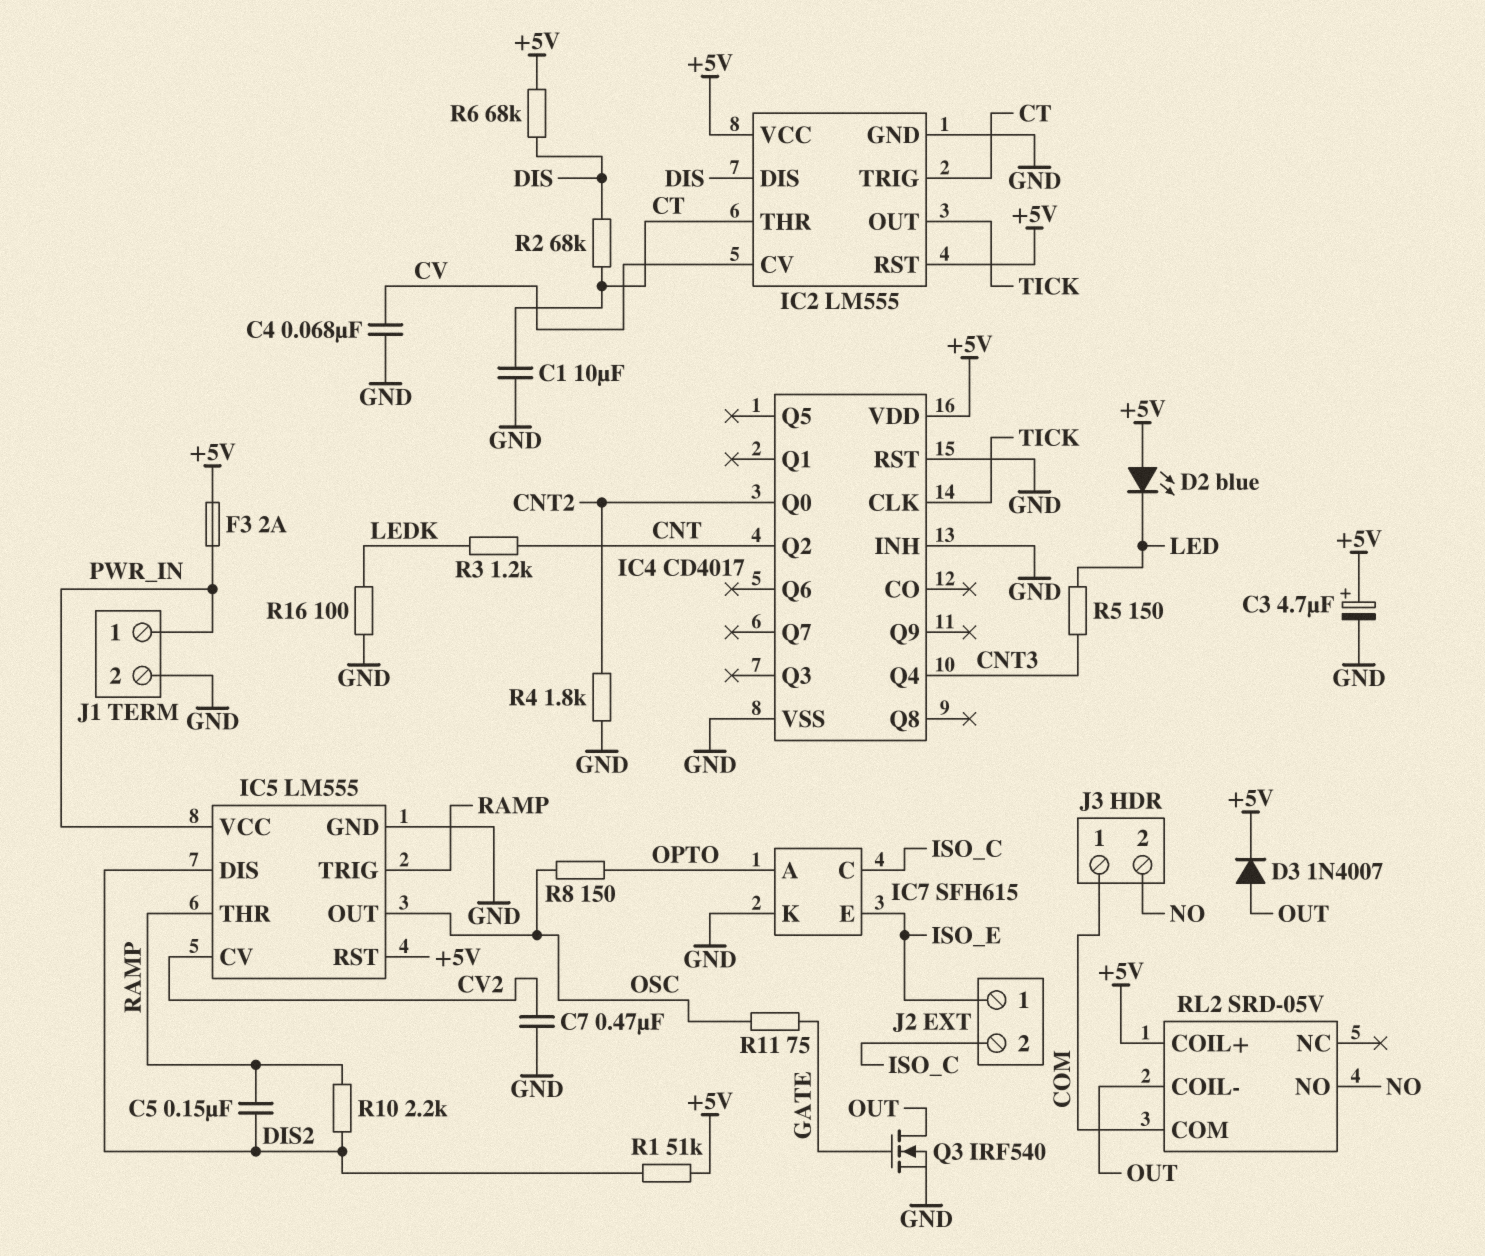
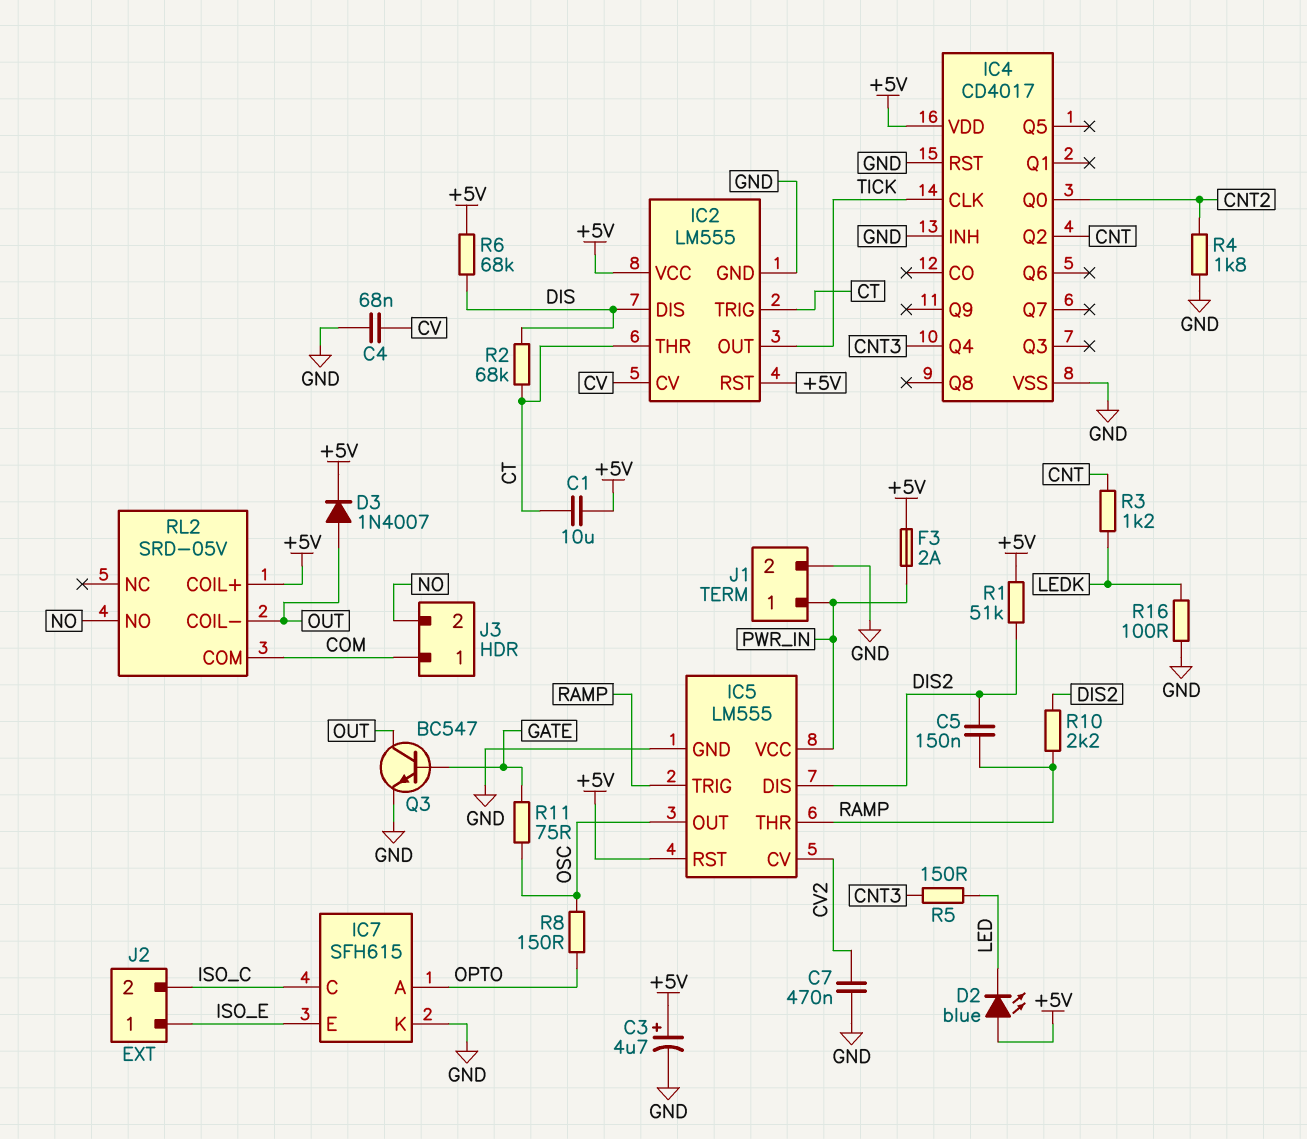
C1: 10uF (CT, GND) -> 10uF (+5V, CT)
Q3: NMOS IRF540 (G GATE, D OUT, S GND) -> NPN BC547 (B GATE, C OUT, E GND)

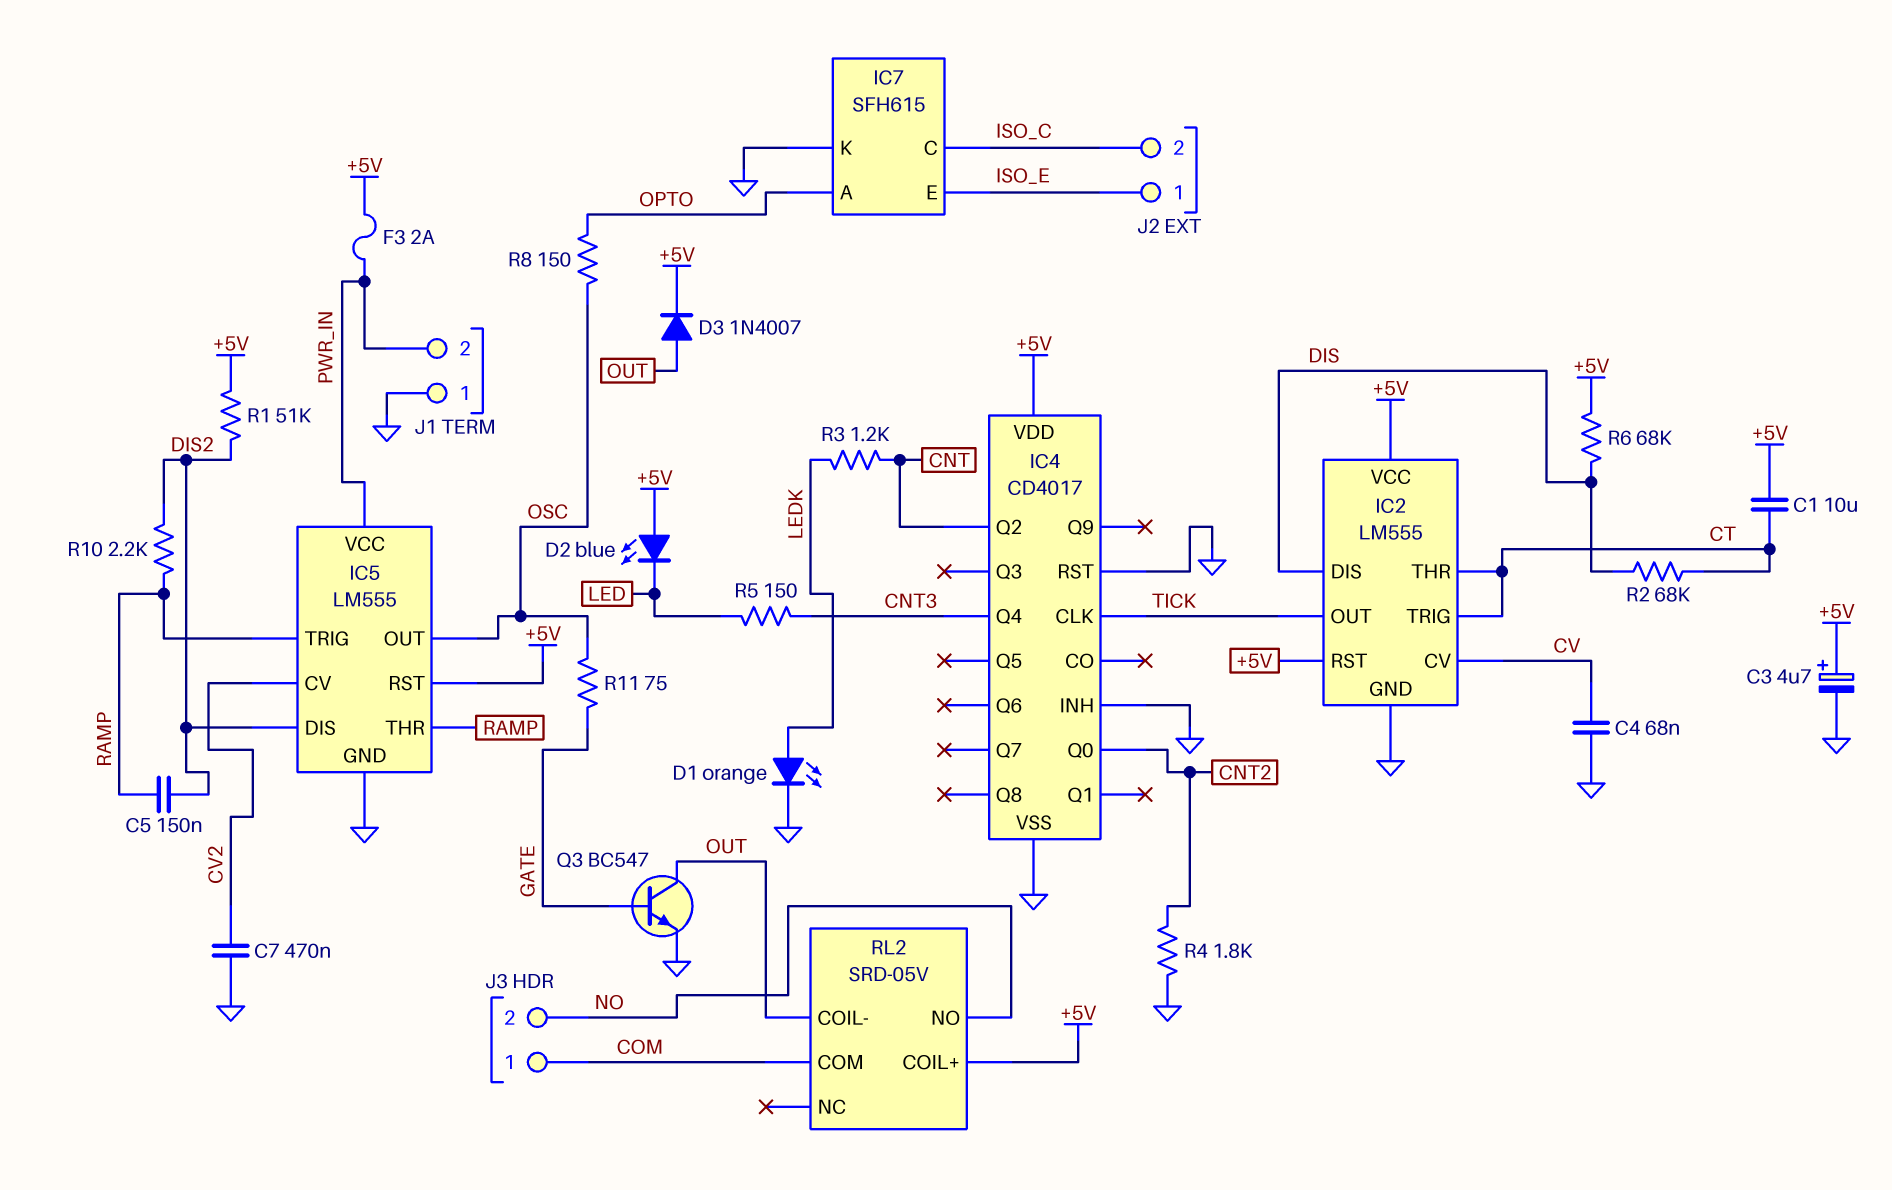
D1: none -> LED orange (A LEDK, K GND)
J1 pin 1: PWR_IN -> GND
J1 pin 2: GND -> PWR_IN
R16: 100 (GND, LEDK) -> none

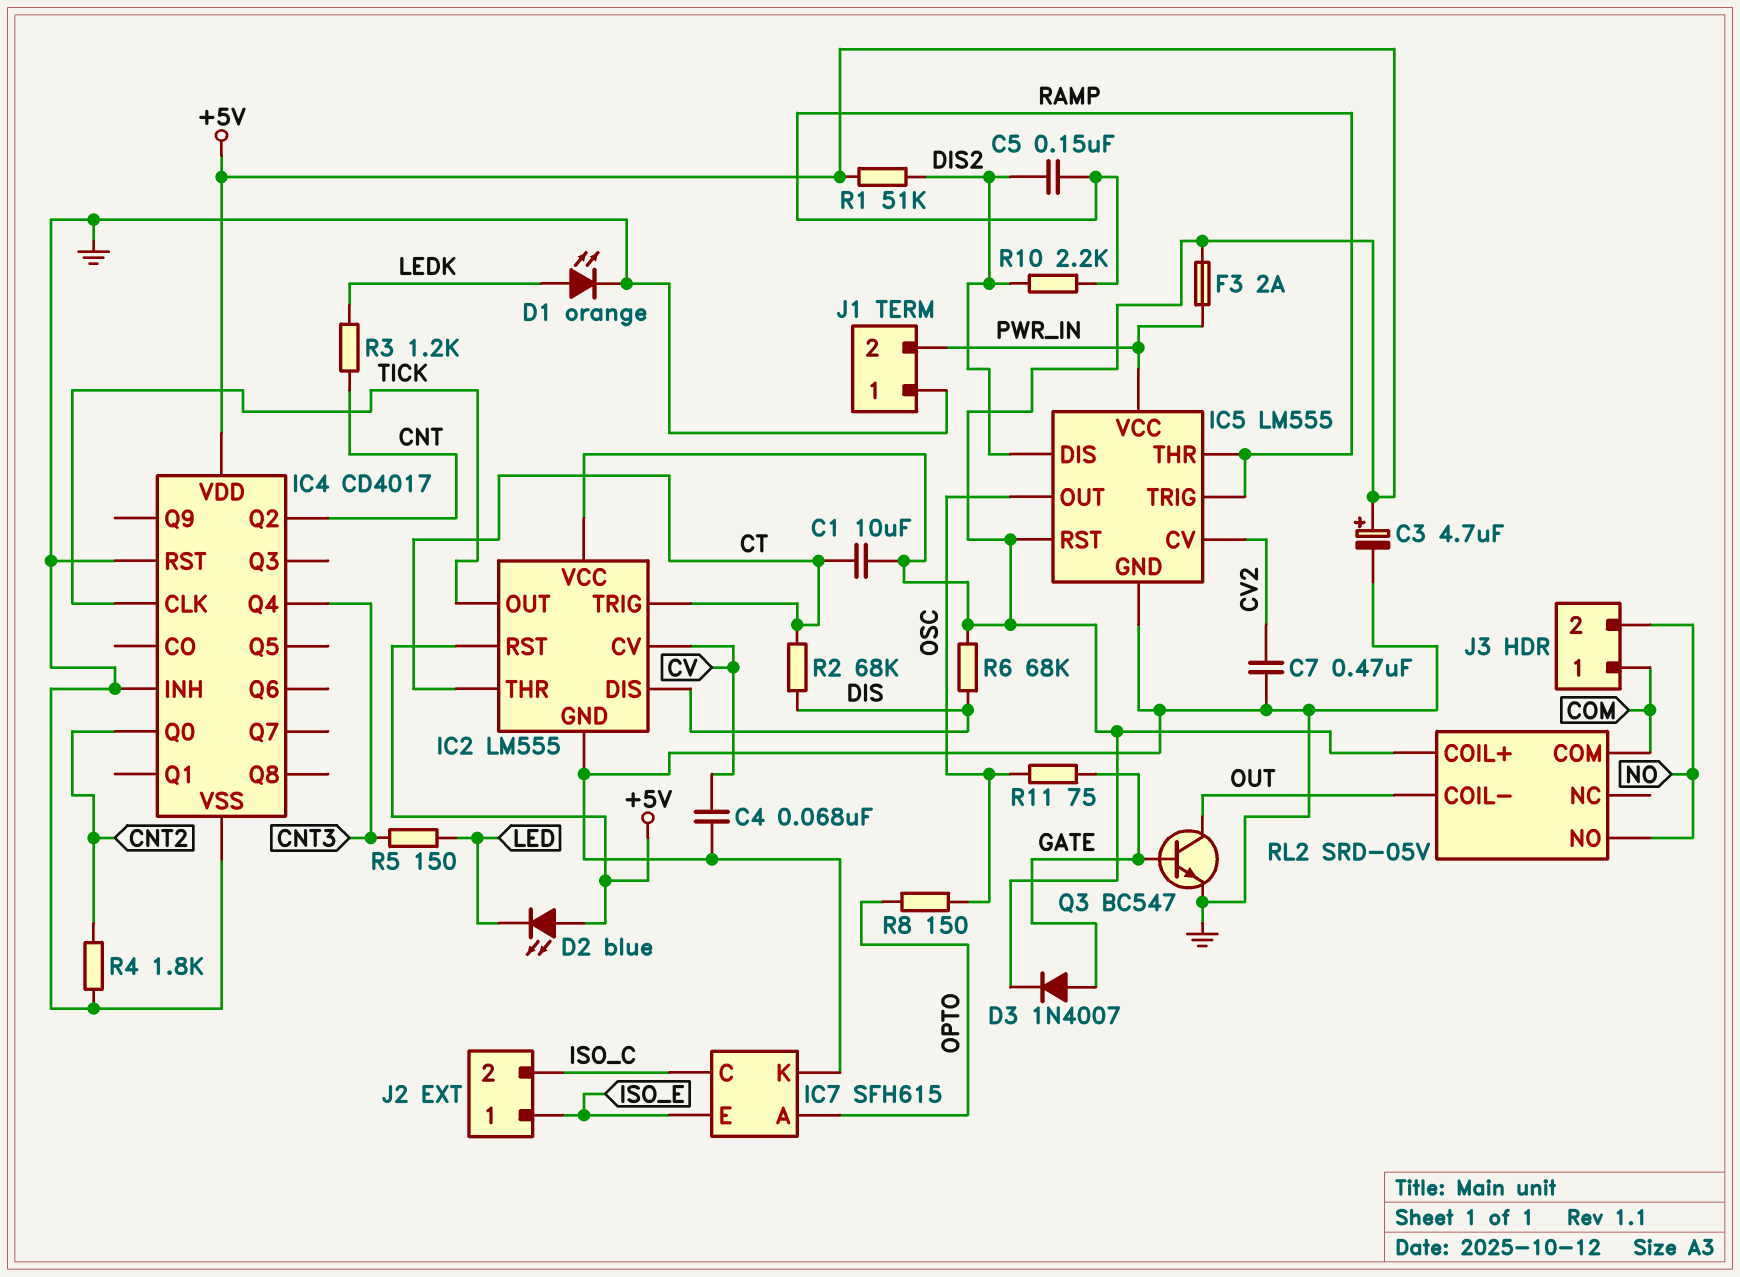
D3: diode 1N4007 (A OUT, K +5V) -> diode 1N4007 (A GATE, K +5V)

